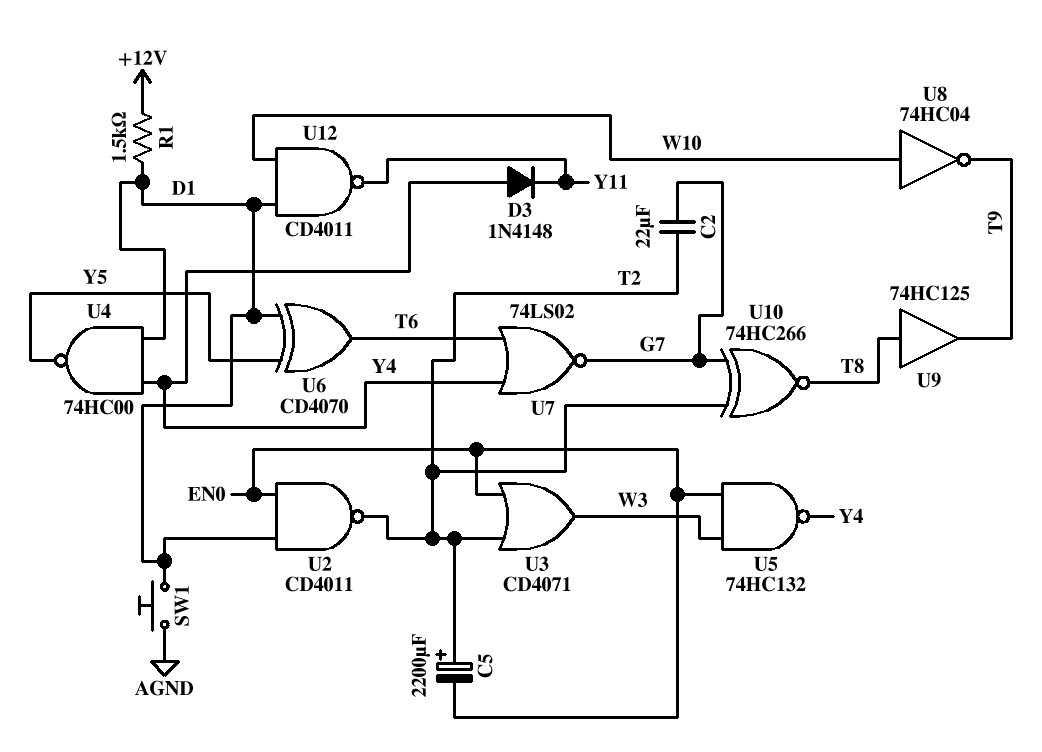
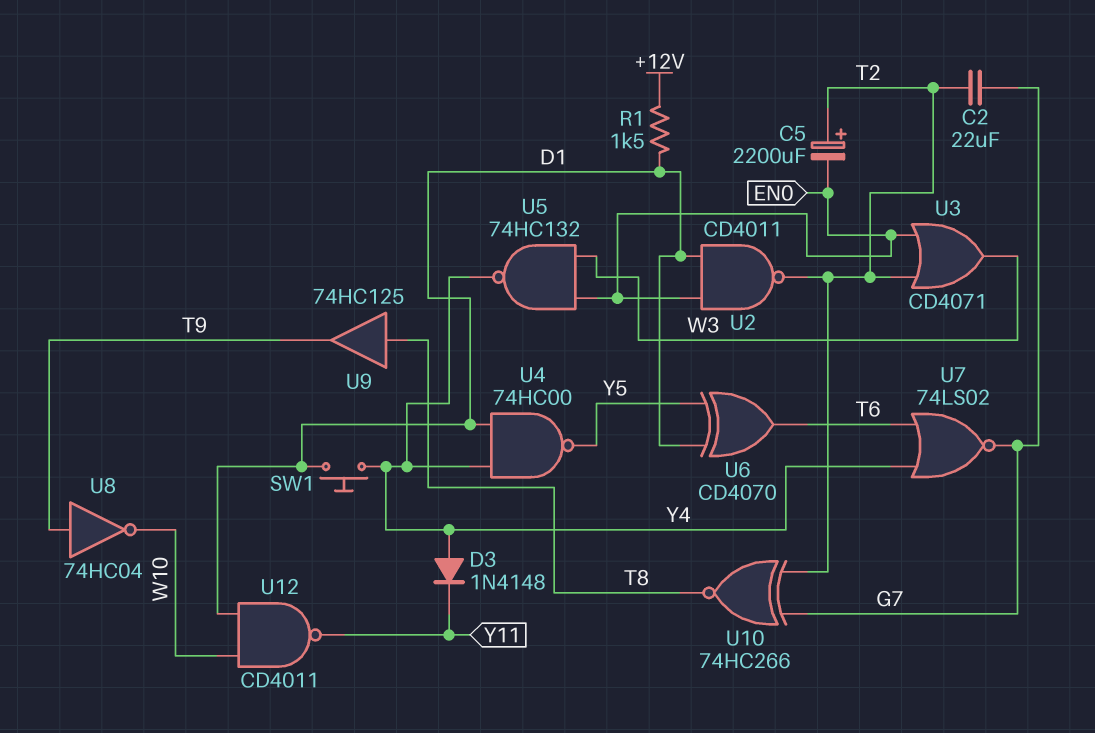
SW1: button (AGND, D1) -> button (D1, Y4)
U8: NOT 74HC04 (in W10, out T9) -> NOT 74HC04 (in T9, out W10)

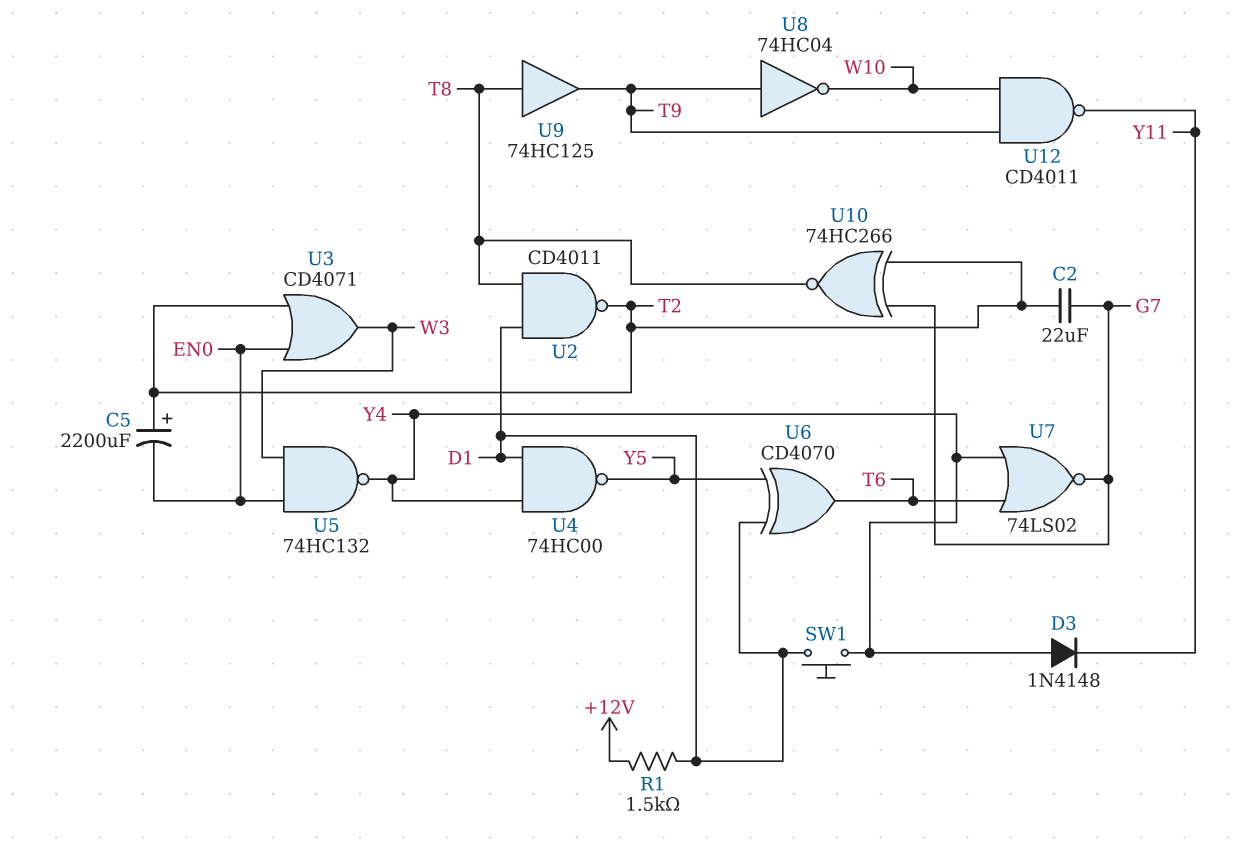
U2: NAND CD4011 (in D1, in EN0, out T2) -> NAND CD4011 (in D1, in T8, out T2)
U12: NAND CD4011 (in D1, in W10, out Y11) -> NAND CD4011 (in T9, in W10, out Y11)

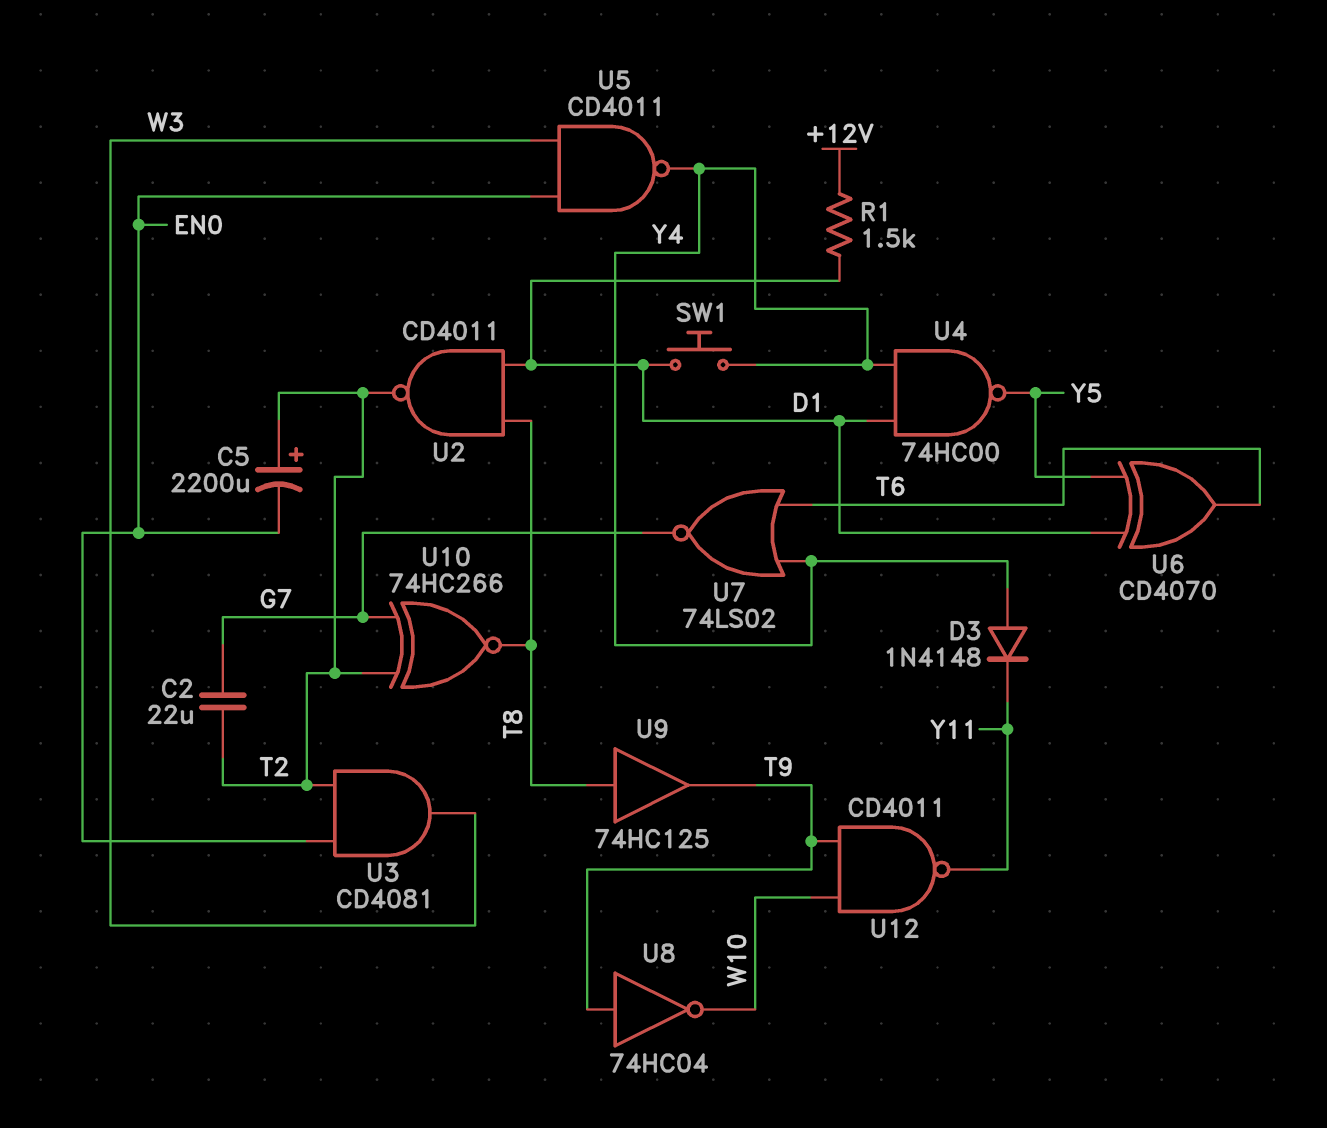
U3: OR CD4071 (in EN0, in T2, out W3) -> AND CD4081 (in EN0, in T2, out W3)
U5: NAND 74HC132 (in EN0, in W3, out Y4) -> NAND CD4011 (in EN0, in W3, out Y4)

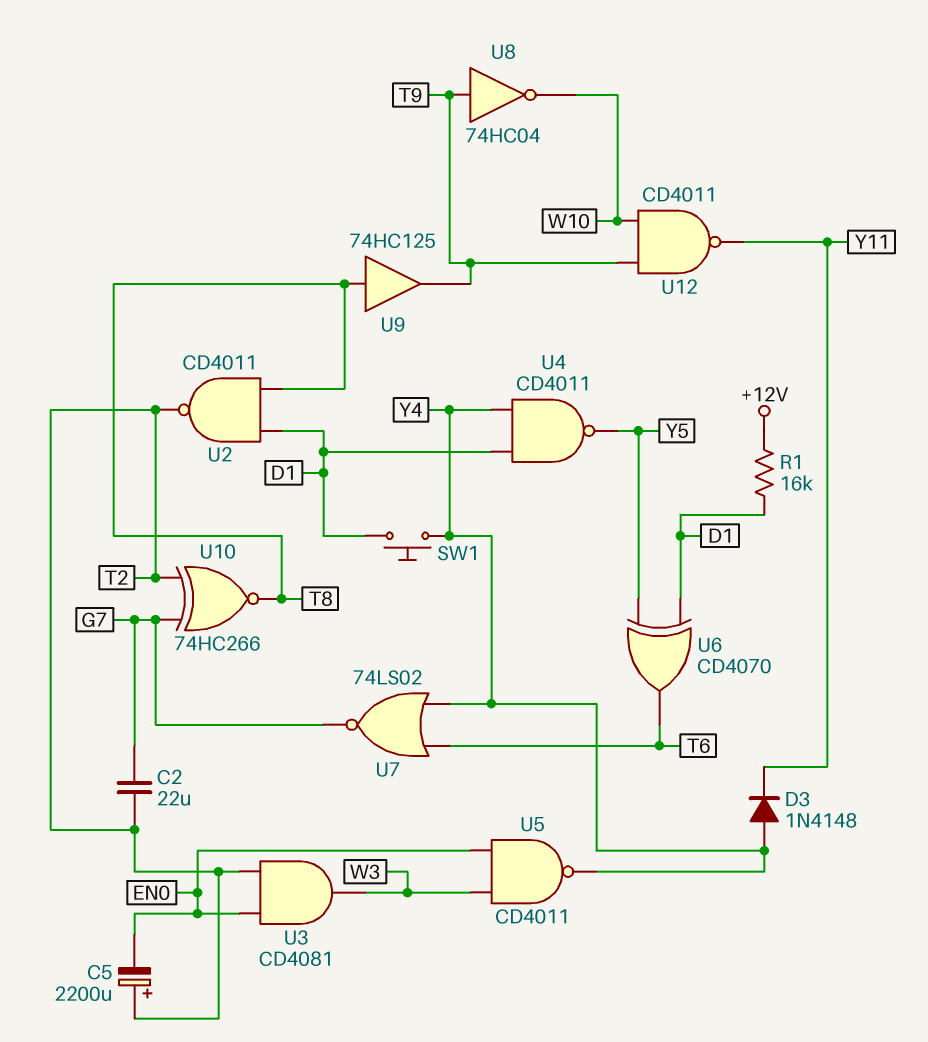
R1: 1.5k (+12V, D1) -> 16k (+12V, D1)
U4: NAND 74HC00 (in D1, in Y4, out Y5) -> NAND CD4011 (in D1, in Y4, out Y5)

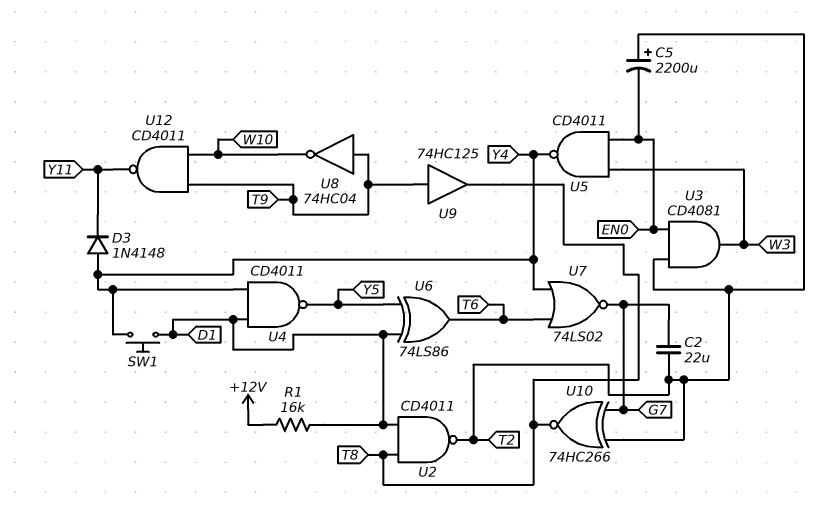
U6: XOR CD4070 (in D1, in Y5, out T6) -> XOR 74LS86 (in D1, in Y5, out T6)
U9: buffer 74HC125 (in T8, out T9) -> buffer 74HC125 (in T9, out T8)

